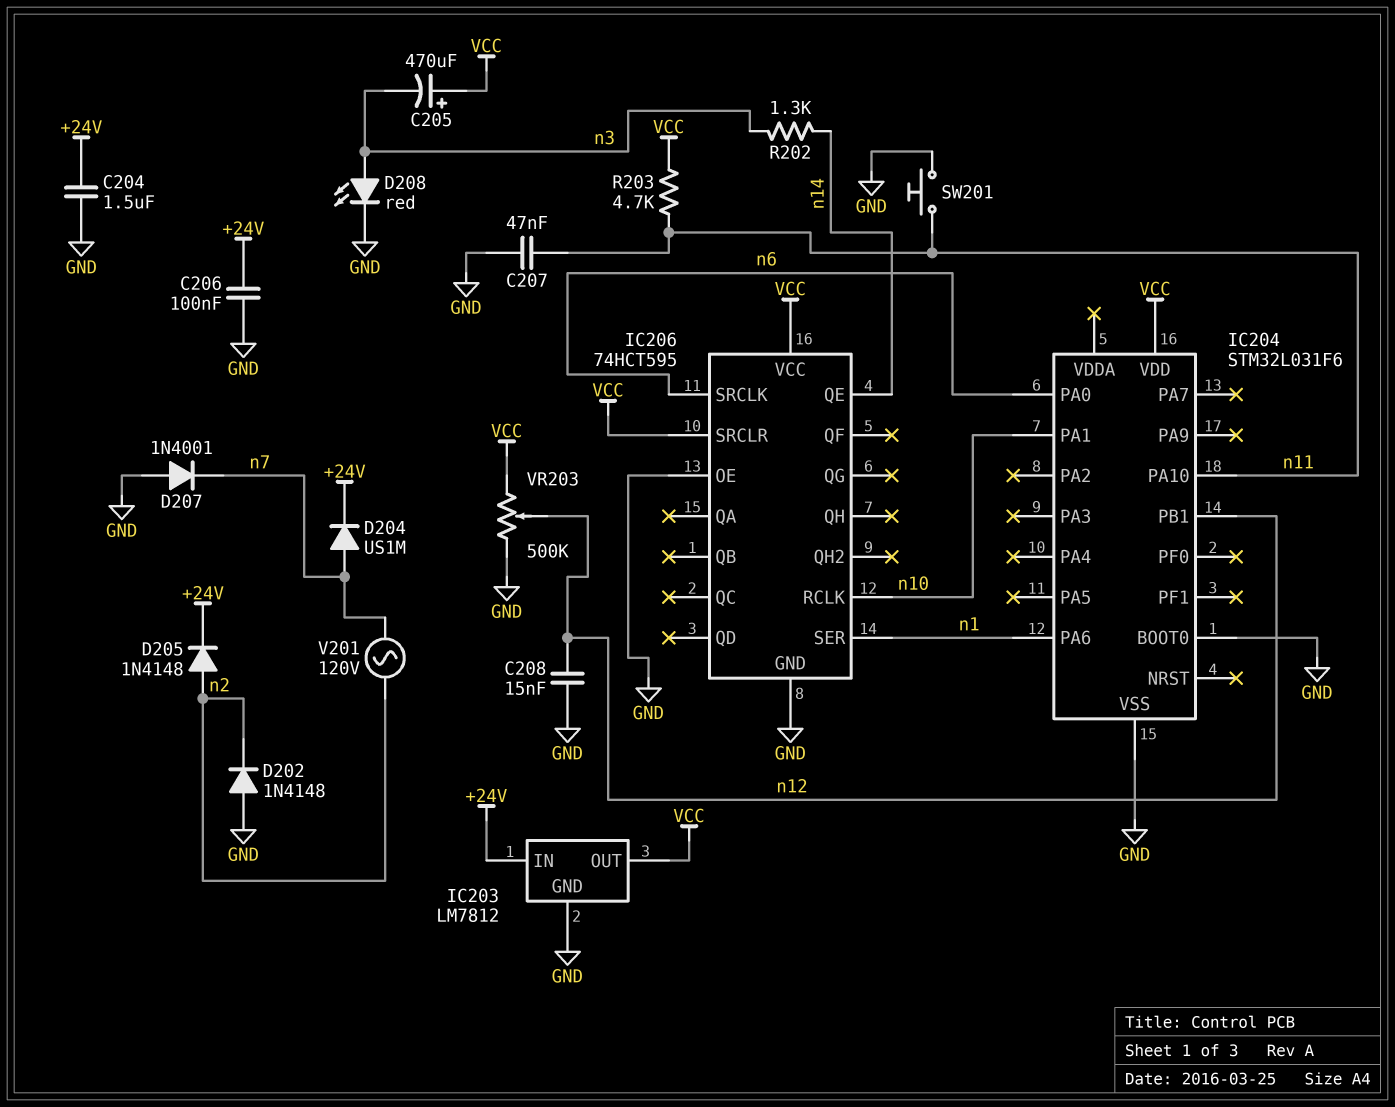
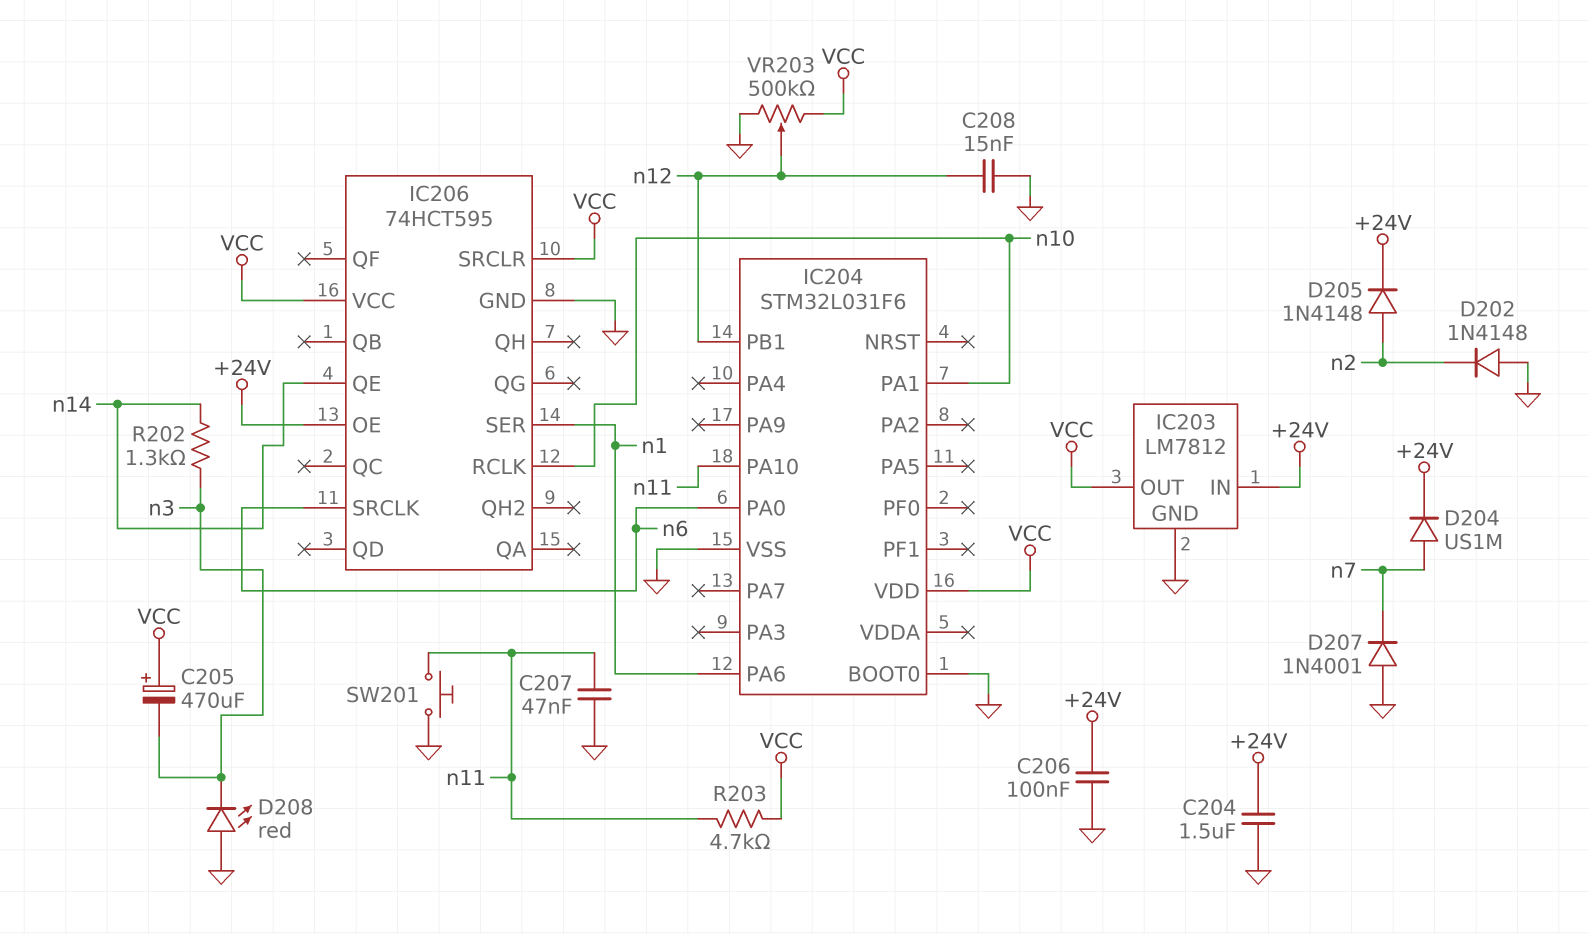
D208: LED red (A n3, K GND) -> LED red (A GND, K n3)
IC206 pin OE: GND -> +24V
V201: AC 120V (n2, n7) -> none

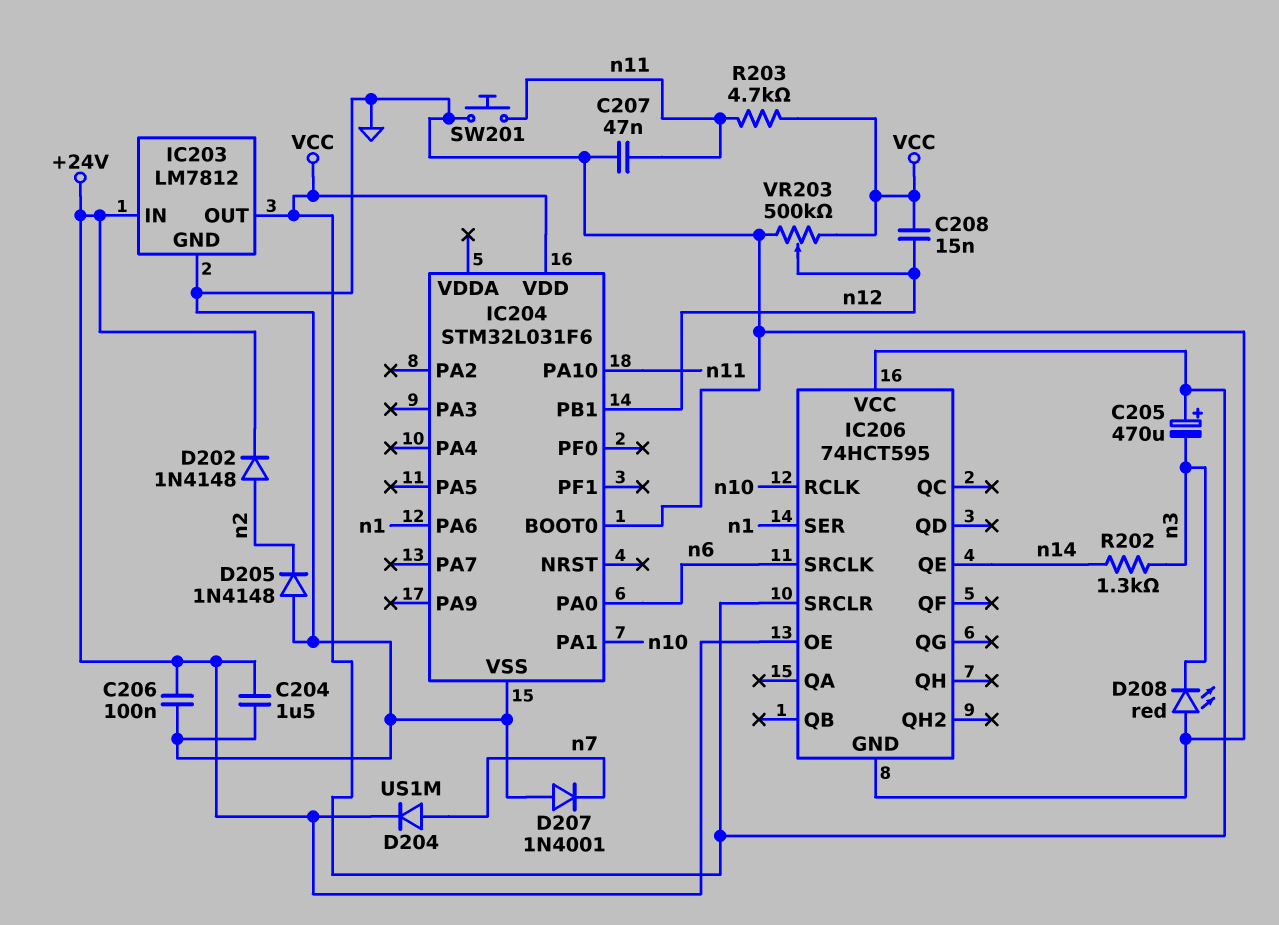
C208: 15nF (GND, n12) -> 15nF (VCC, n12)
D202: diode 1N4148 (A GND, K n2) -> diode 1N4148 (A n2, K +24V)
D205: diode 1N4148 (A n2, K +24V) -> diode 1N4148 (A GND, K n2)

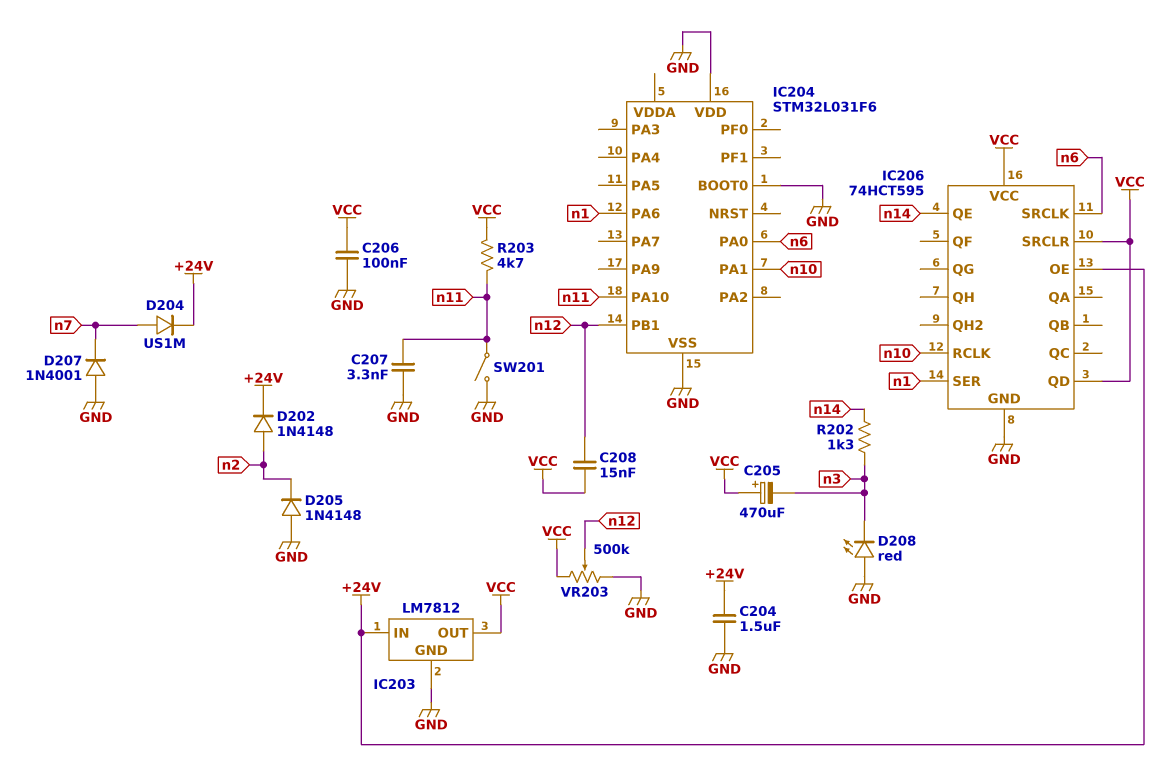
C206: 100nF (+24V, GND) -> 100nF (GND, VCC)
C207: 47nF (GND, n11) -> 3.3nF (GND, n11)
IC204 pin VDD: VCC -> GND
IC206 pin QD: none -> VCC
SW201: button (GND, n11) -> switch (GND, n11)

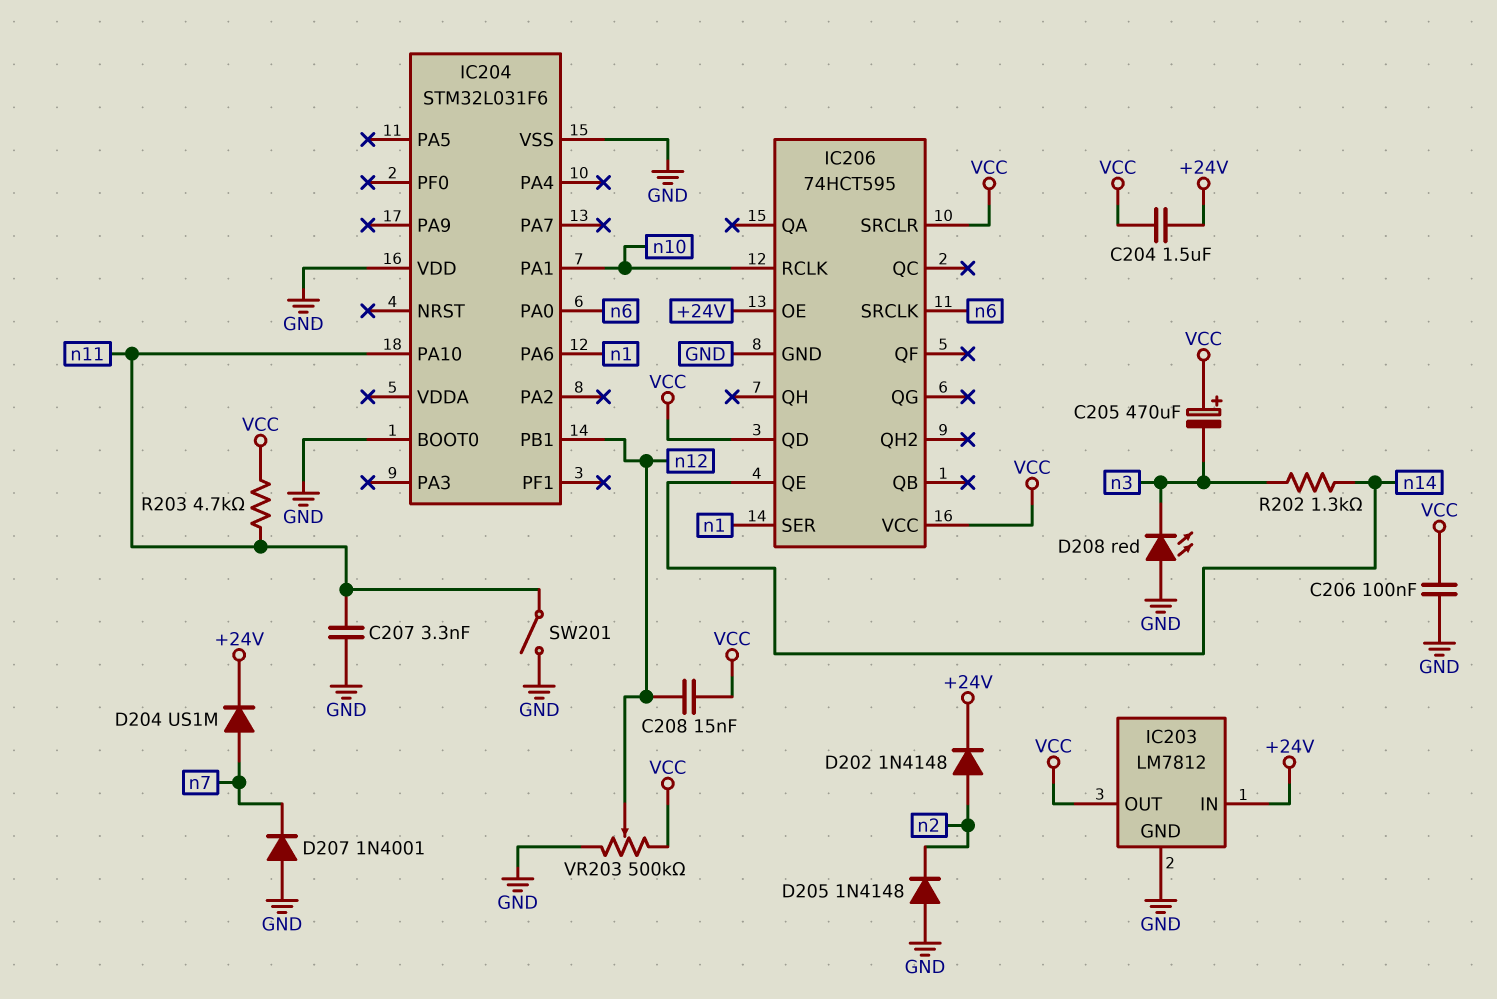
C204: 1.5uF (+24V, GND) -> 1.5uF (+24V, VCC)

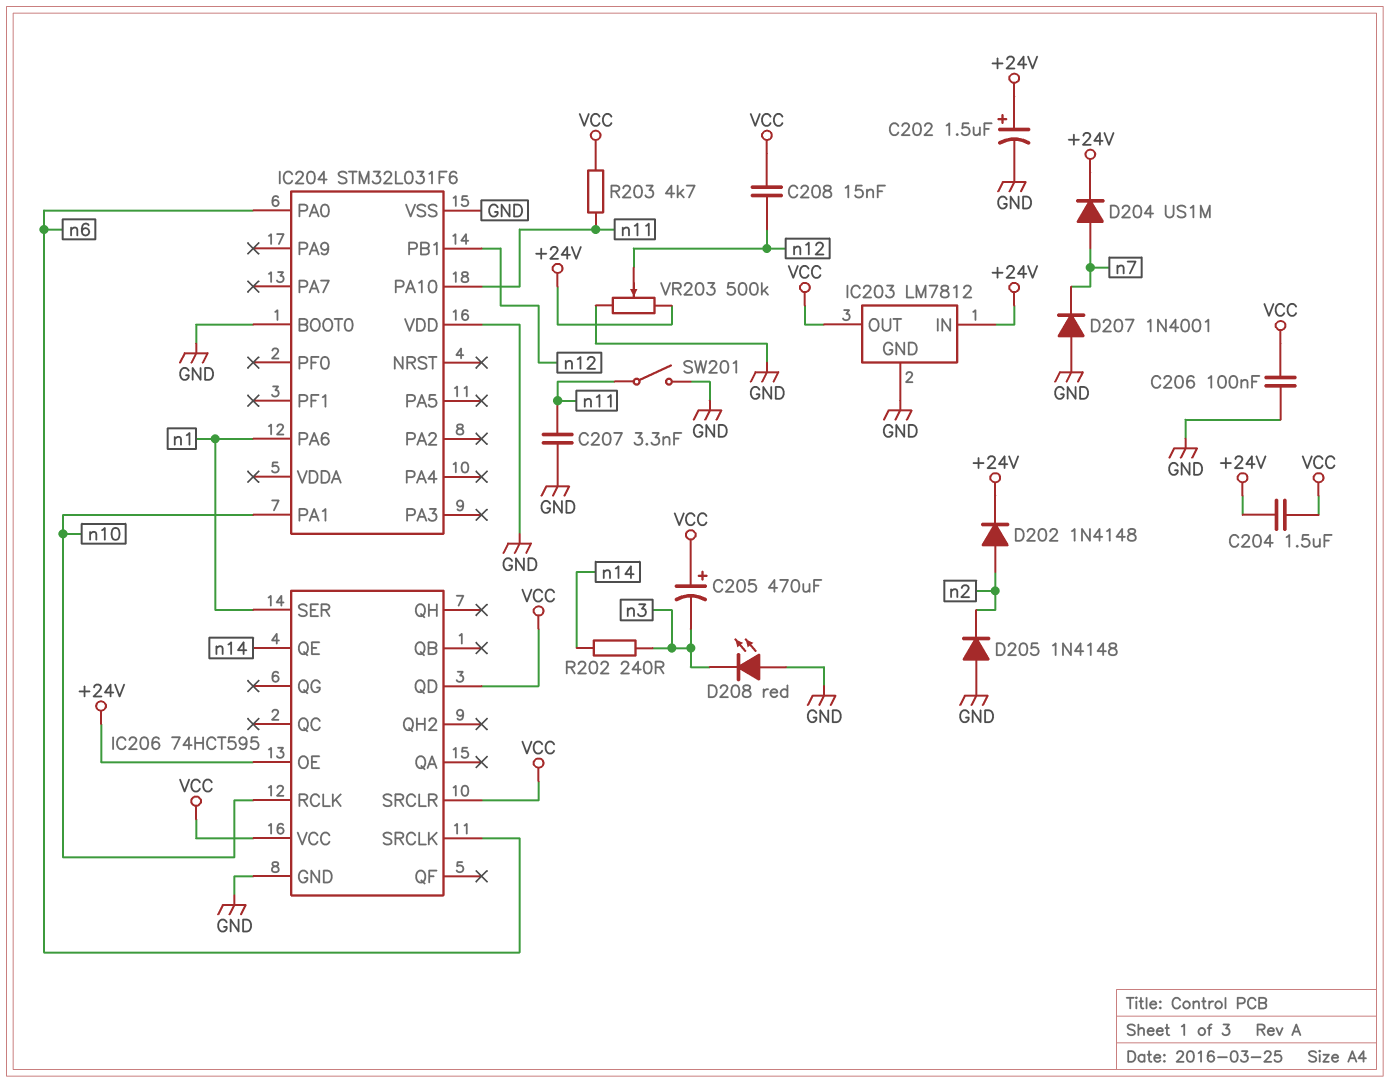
C202: none -> 1.5uF (plus +24V, minus GND)
R202: 1.3k (n3, n14) -> 240 (n3, n14)
VR203: 500k (GND, VCC, wiper n12) -> 500k (+24V, GND, wiper n12)

